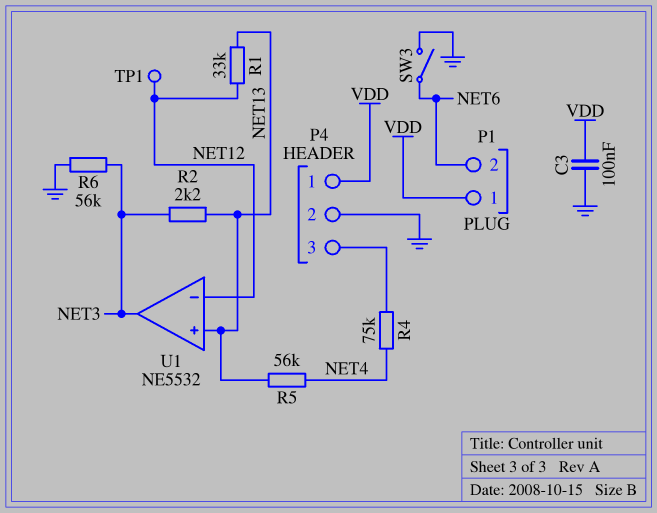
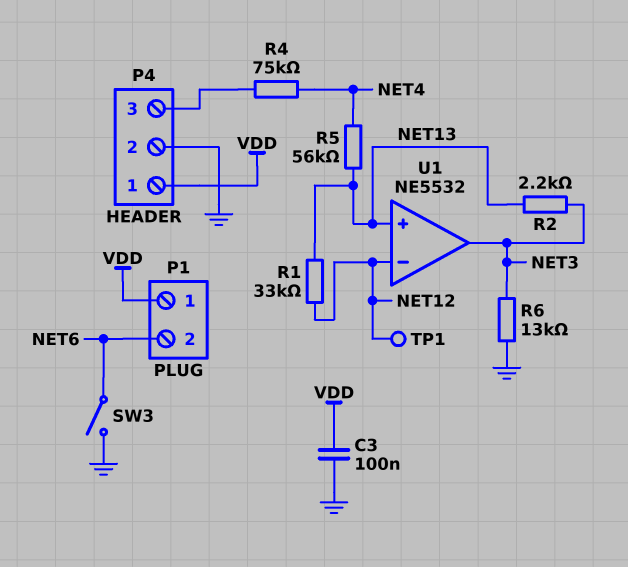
R6: 56k (GND, NET3) -> 13k (GND, NET3)

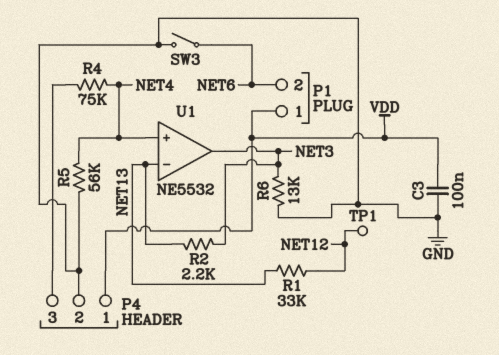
R5: 56k (NET4, NET13) -> 56k (GND, NET4)
U1 pin in+: NET13 -> NET4
U1 pin in-: NET12 -> NET13

